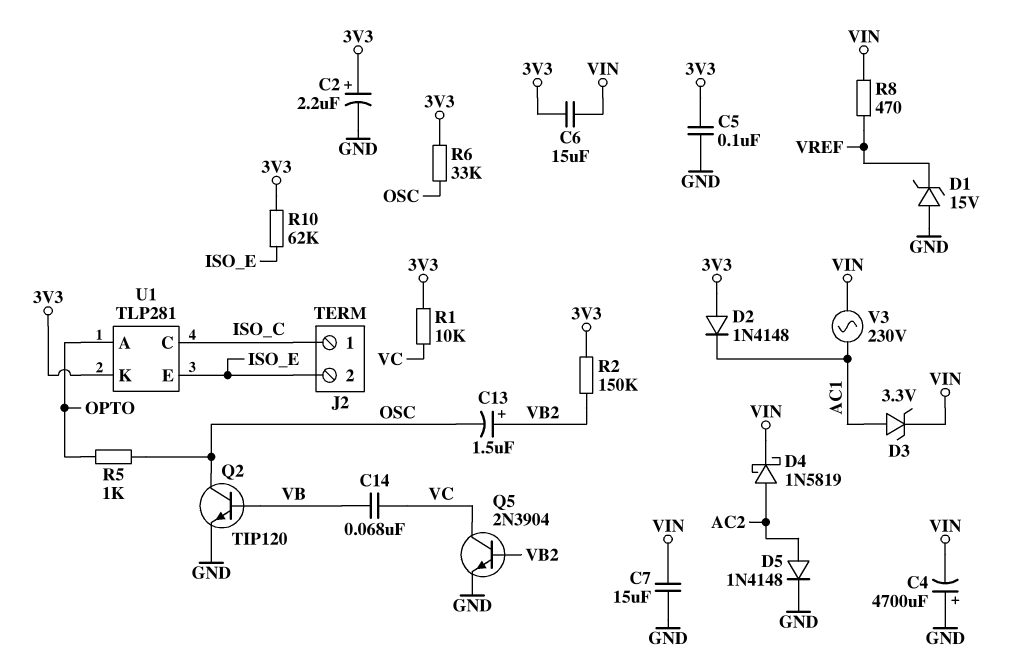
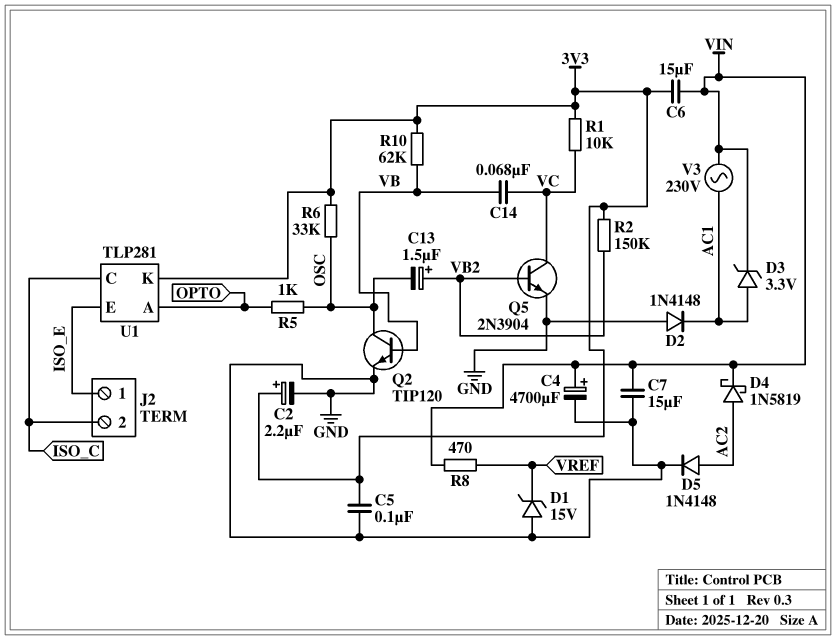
C4: 4700uF (plus GND, minus VIN) -> 4700uF (plus VIN, minus GND)
D2: diode 1N4148 (A 3V3, K AC1) -> diode 1N4148 (A GND, K AC1)
J2 pin 1: ISO_C -> ISO_E
J2 pin 2: ISO_E -> ISO_C
R10: 62k (3V3, ISO_E) -> 62k (3V3, VB)

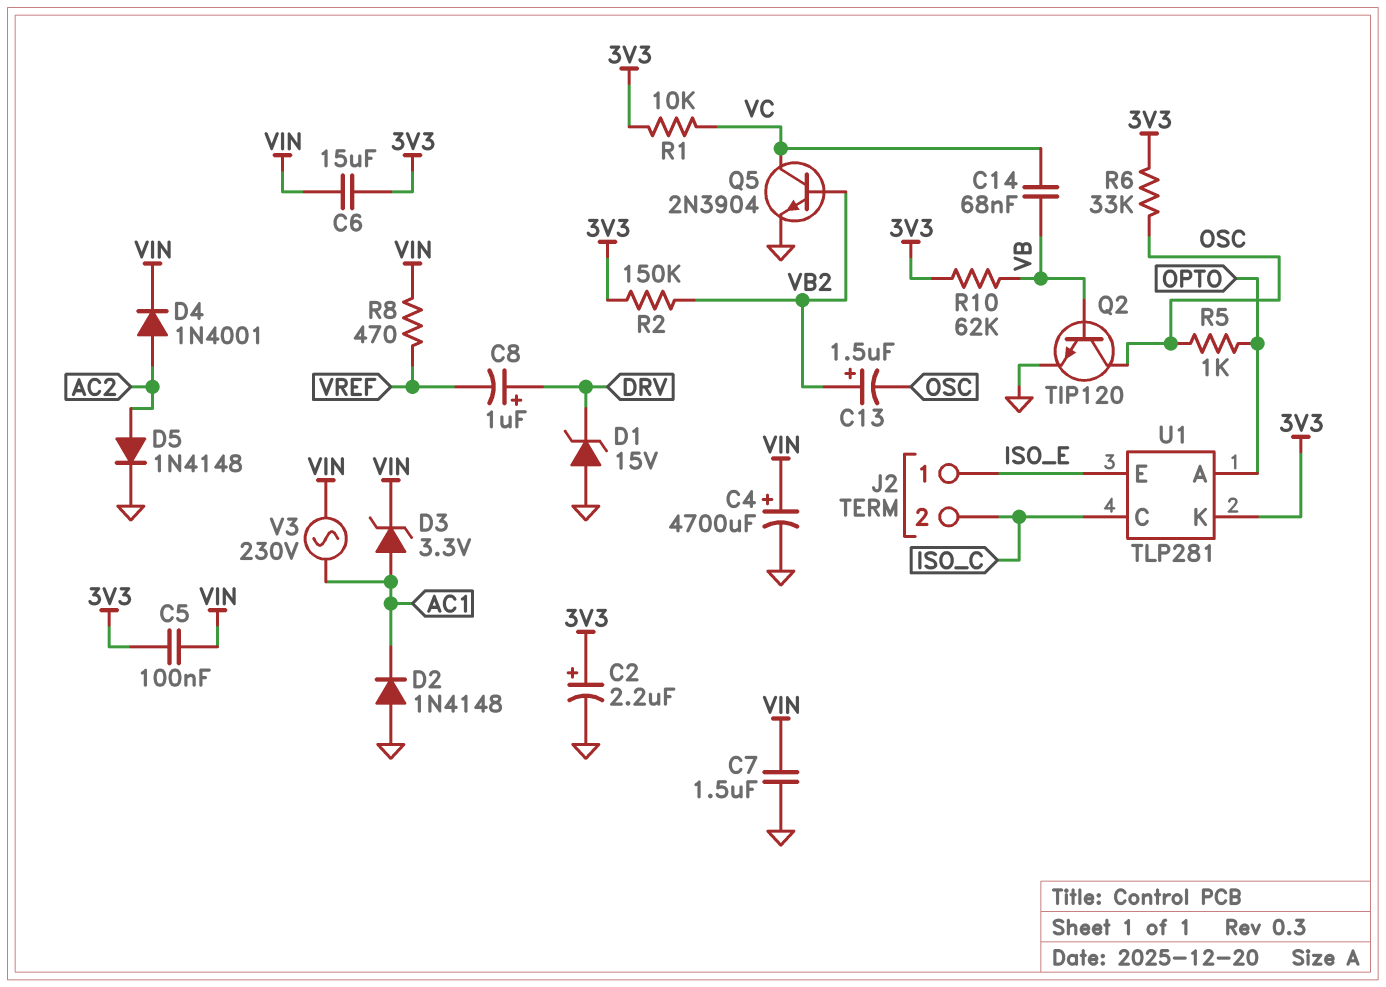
C5: 100nF (3V3, GND) -> 100nF (3V3, VIN)
C7: 15uF (GND, VIN) -> 1.5uF (GND, VIN)
C8: none -> 1uF (plus DRV, minus VREF)
D1: zener 15V (A GND, K VREF) -> zener 15V (A GND, K DRV)
D4: schottky 1N5819 (A AC2, K VIN) -> diode 1N4001 (A AC2, K VIN)

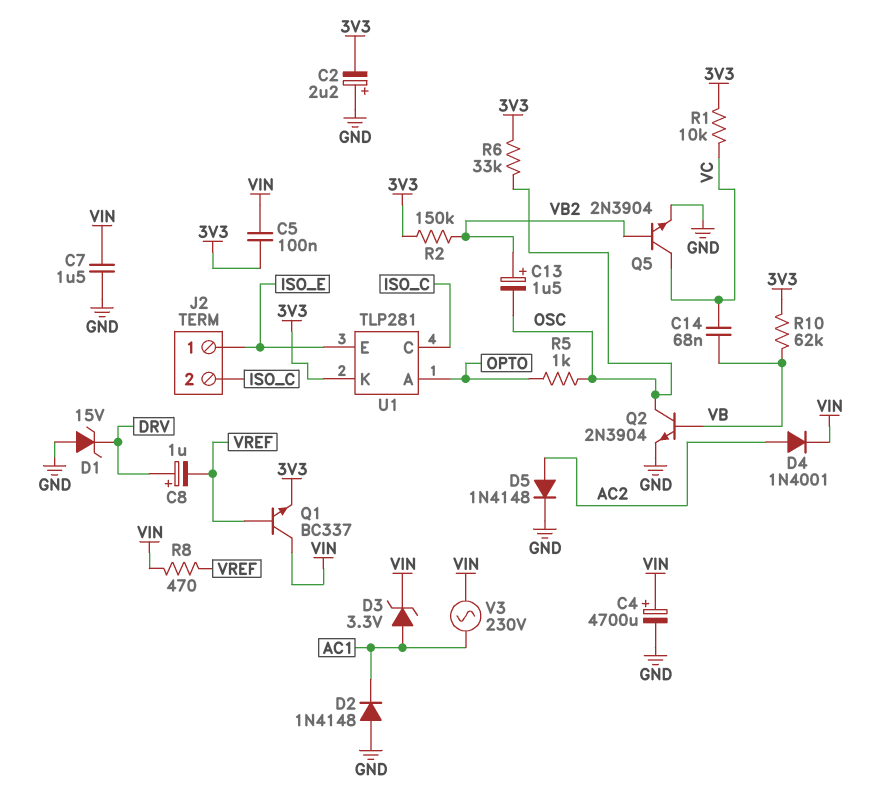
C2: 2.2uF (plus 3V3, minus GND) -> 2.2uF (plus GND, minus 3V3)
C6: 15uF (3V3, VIN) -> none
Q1: none -> NPN BC337 (B VREF, C VIN, E 3V3)
Q2: NPN TIP120 (B VB, C OSC, E GND) -> NPN 2N3904 (B VB, C OSC, E GND)

